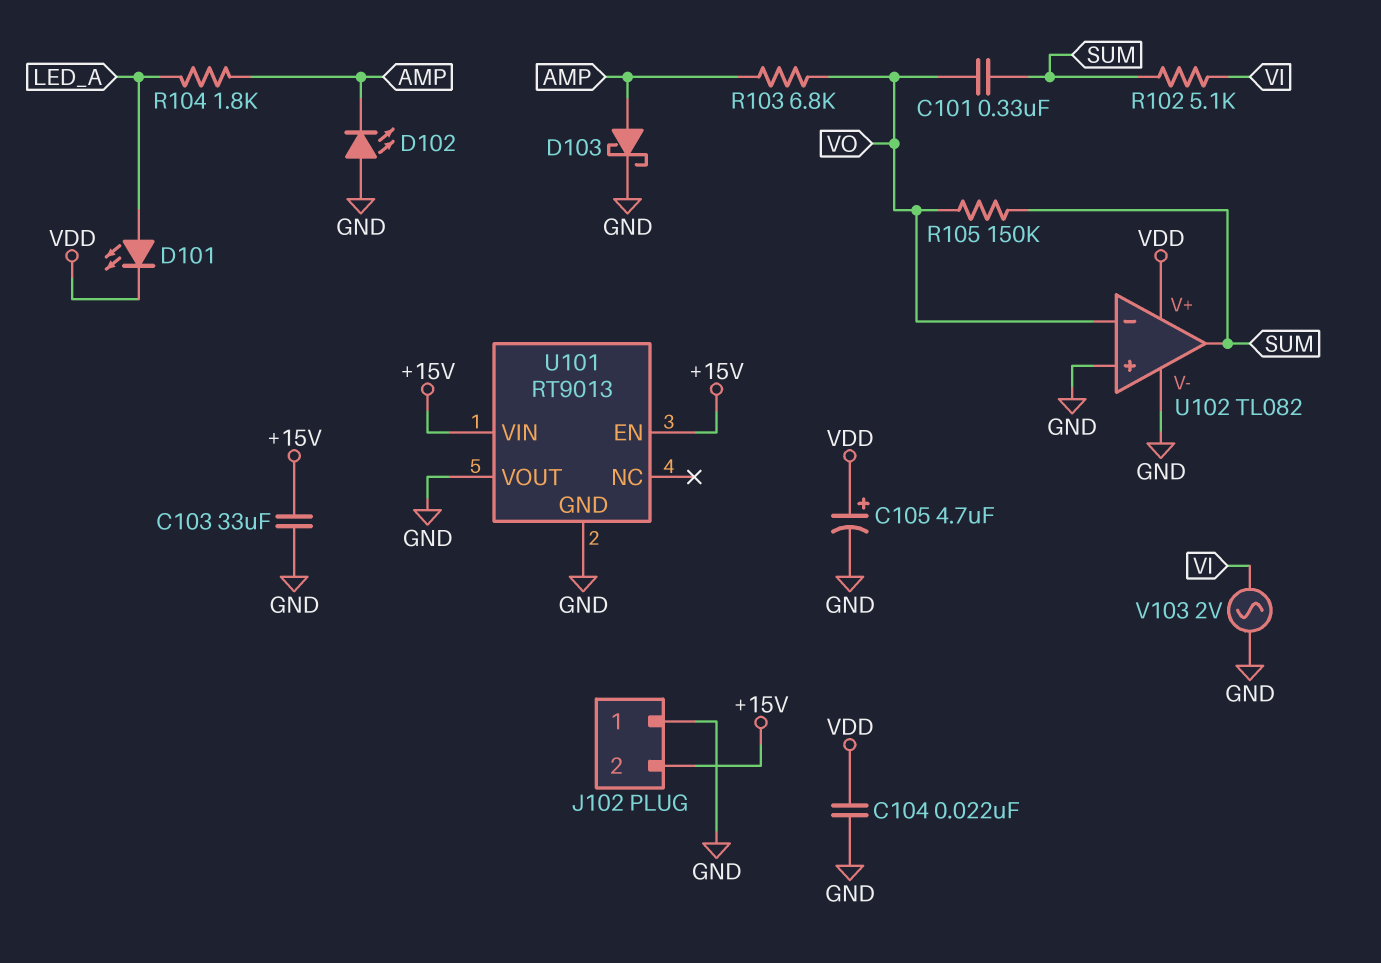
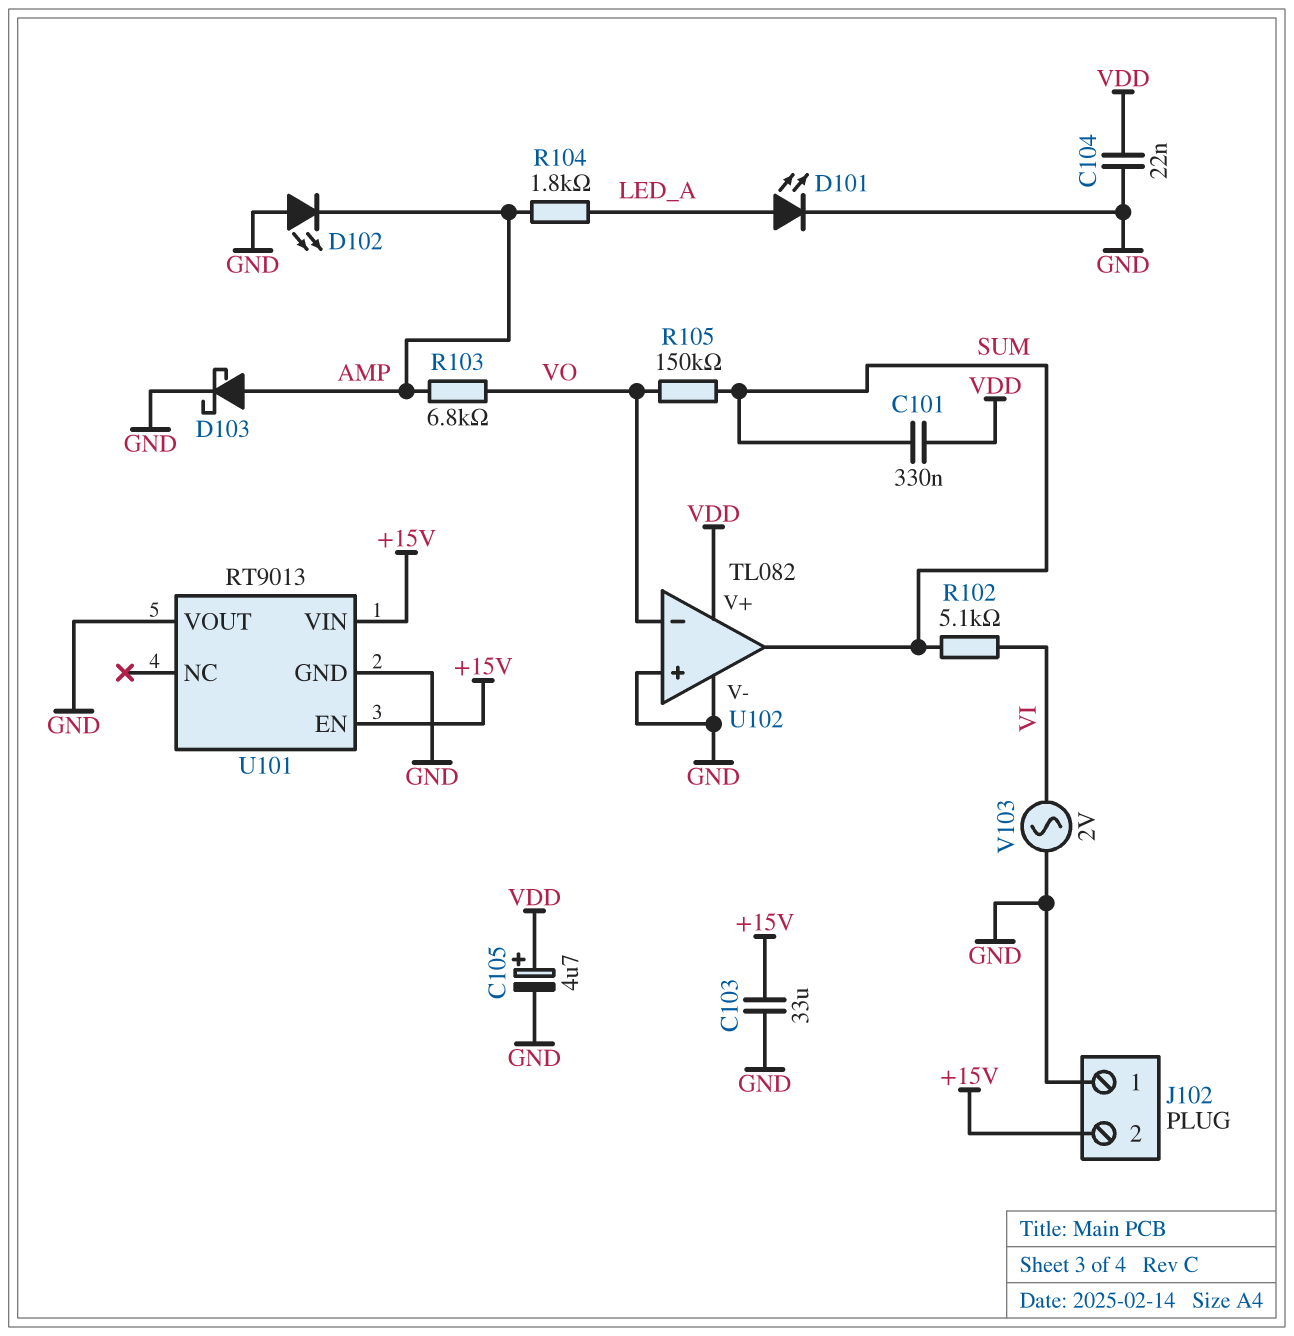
C101: 330nF (SUM, VO) -> 330nF (SUM, VDD)
D101: LED (A LED_A, K VDD) -> LED (A LED_A, K GND)

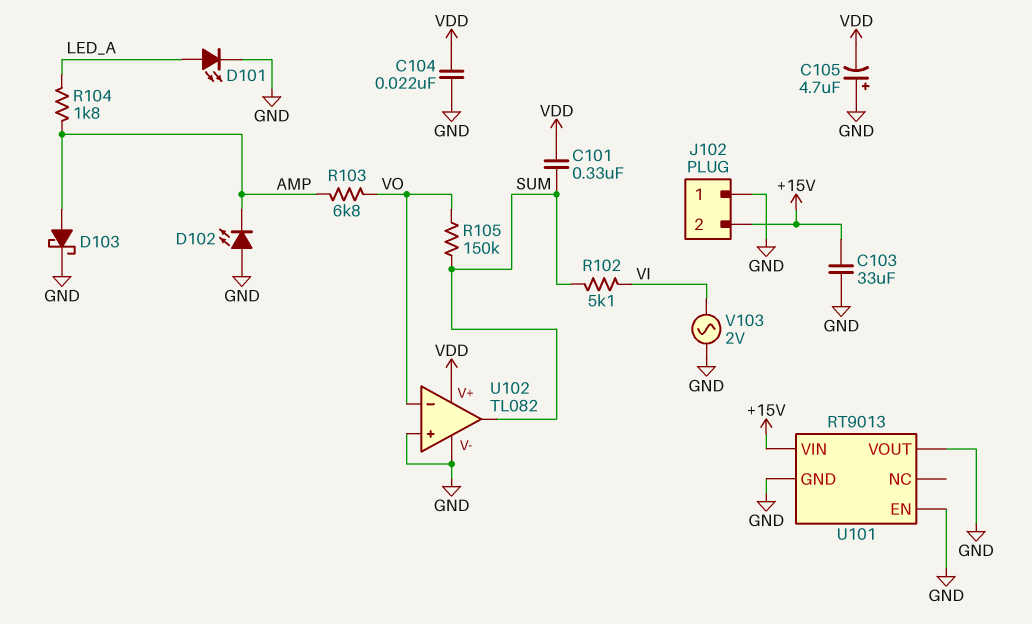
C105: 4.7uF (plus VDD, minus GND) -> 4.7uF (plus GND, minus VDD)
U101 pin EN: +15V -> GND

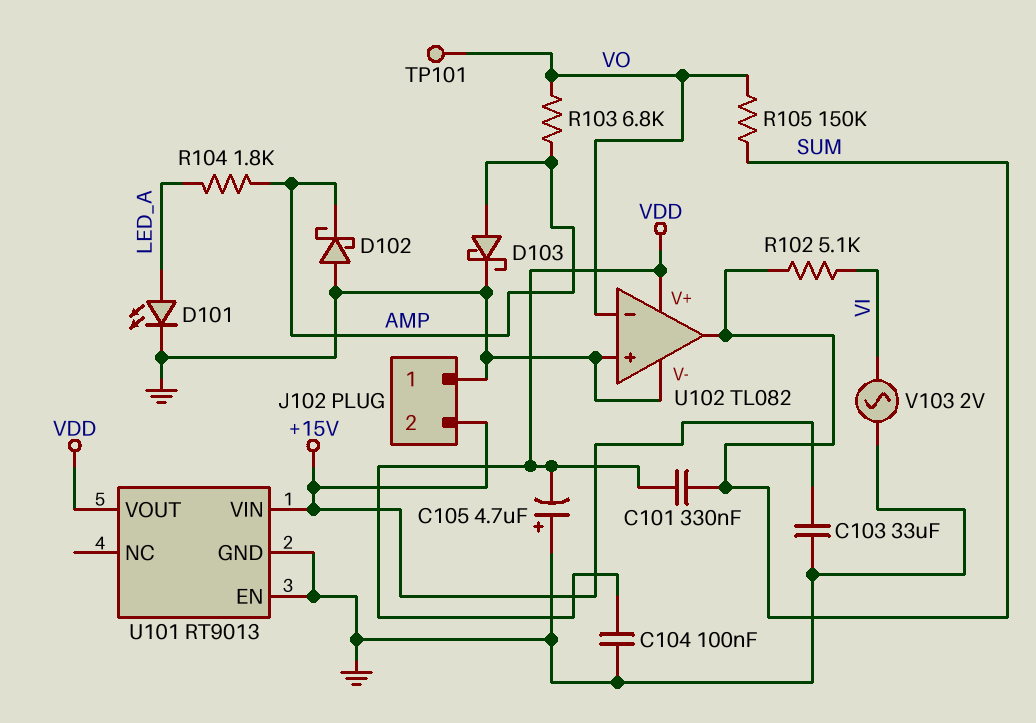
C104: 22nF (GND, VDD) -> 100nF (GND, VDD)
D102: LED (A GND, K AMP) -> schottky (A GND, K AMP)
TP101: none -> test point (VO)
U101 pin VOUT: GND -> VDD

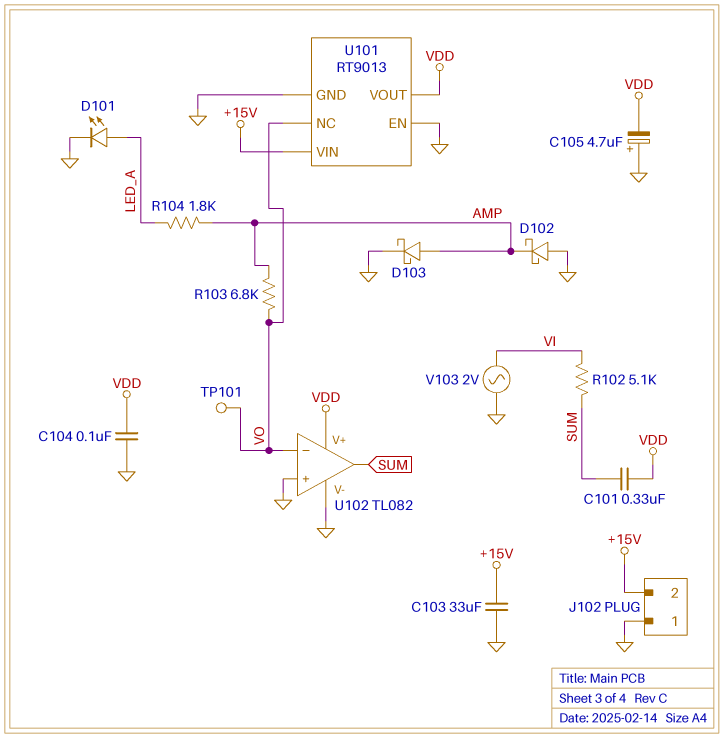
R105: 150k (SUM, VO) -> none
U101 pin NC: none -> VO

